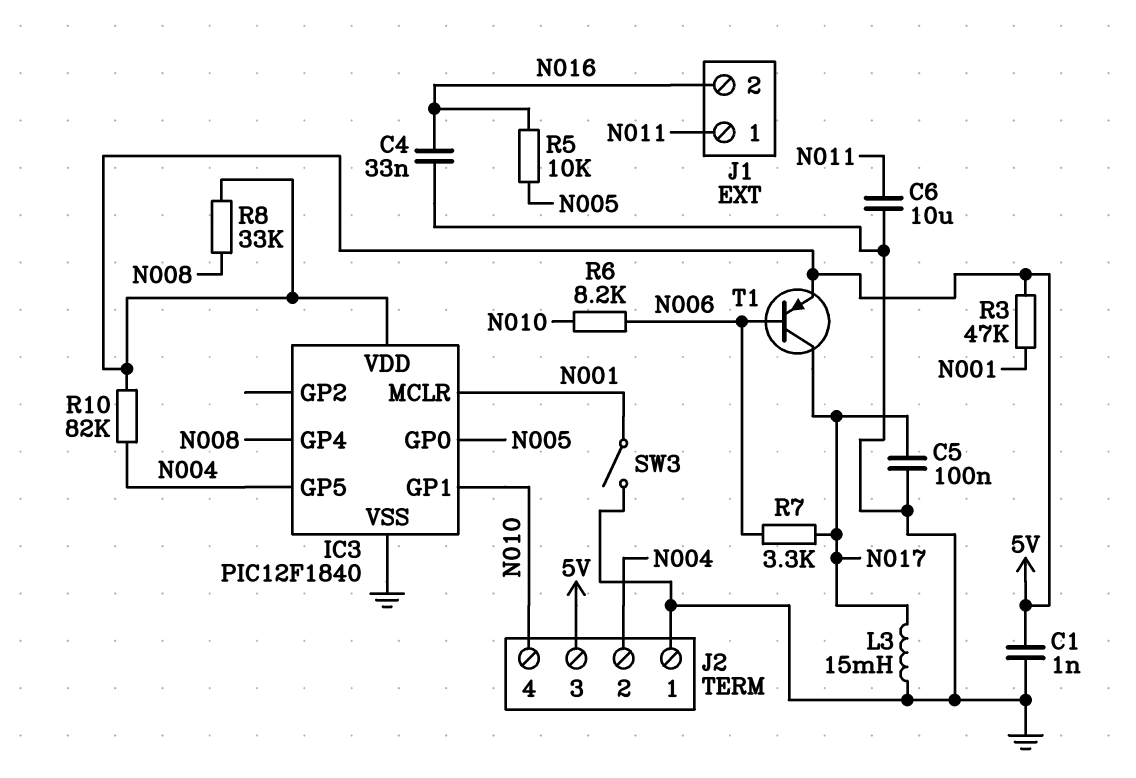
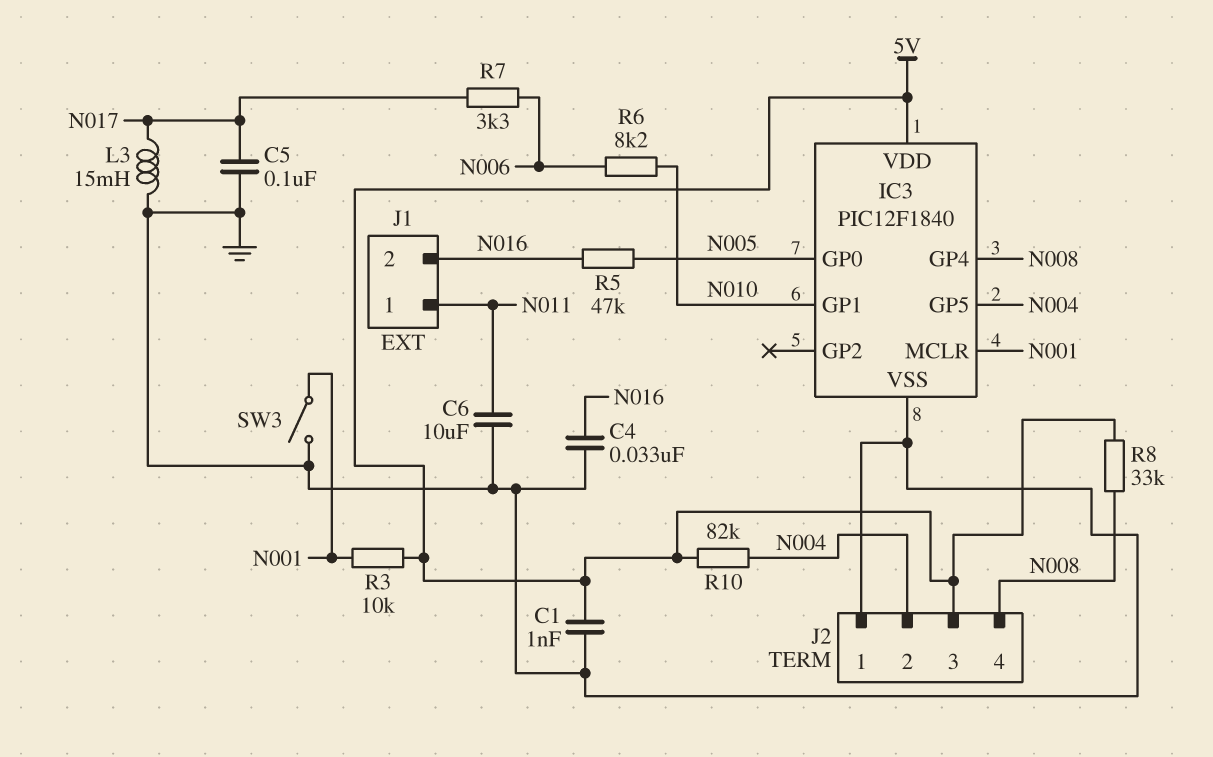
J2 pin 4: N010 -> N008
R3: 47k (5V, N001) -> 10k (5V, N001)
R5: 10k (N005, N016) -> 47k (N005, N016)
T1: PNP (B N006, C N017, E 5V) -> none

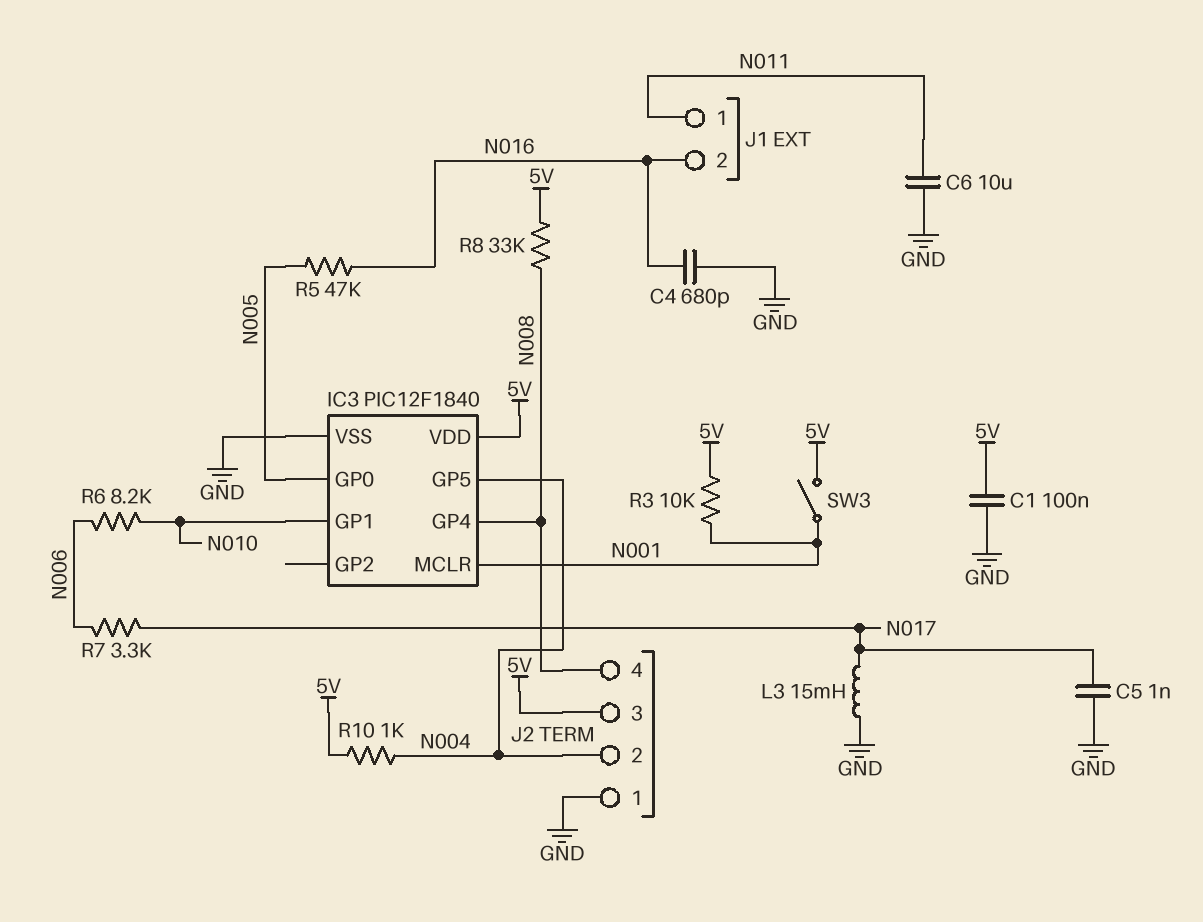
C1: 1nF (5V, GND) -> 100nF (5V, GND)
C4: 33nF (GND, N016) -> 680pF (GND, N016)
C5: 100nF (GND, N017) -> 1nF (GND, N017)
R10: 82k (5V, N004) -> 1k (5V, N004)
SW3: switch (GND, N001) -> switch (5V, N001)

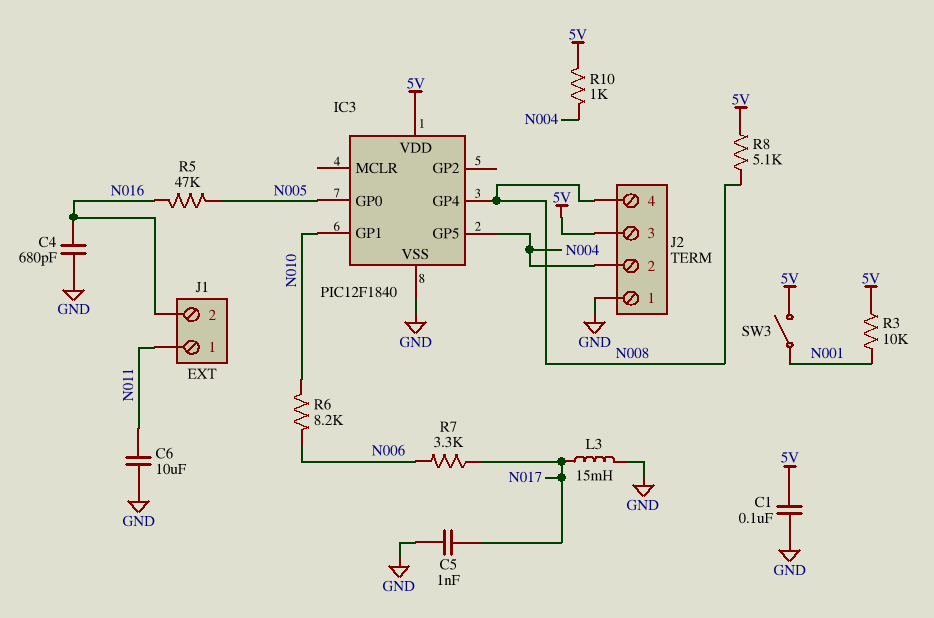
IC3 pin MCLR: N001 -> none
R8: 33k (5V, N008) -> 5.1k (5V, N008)

